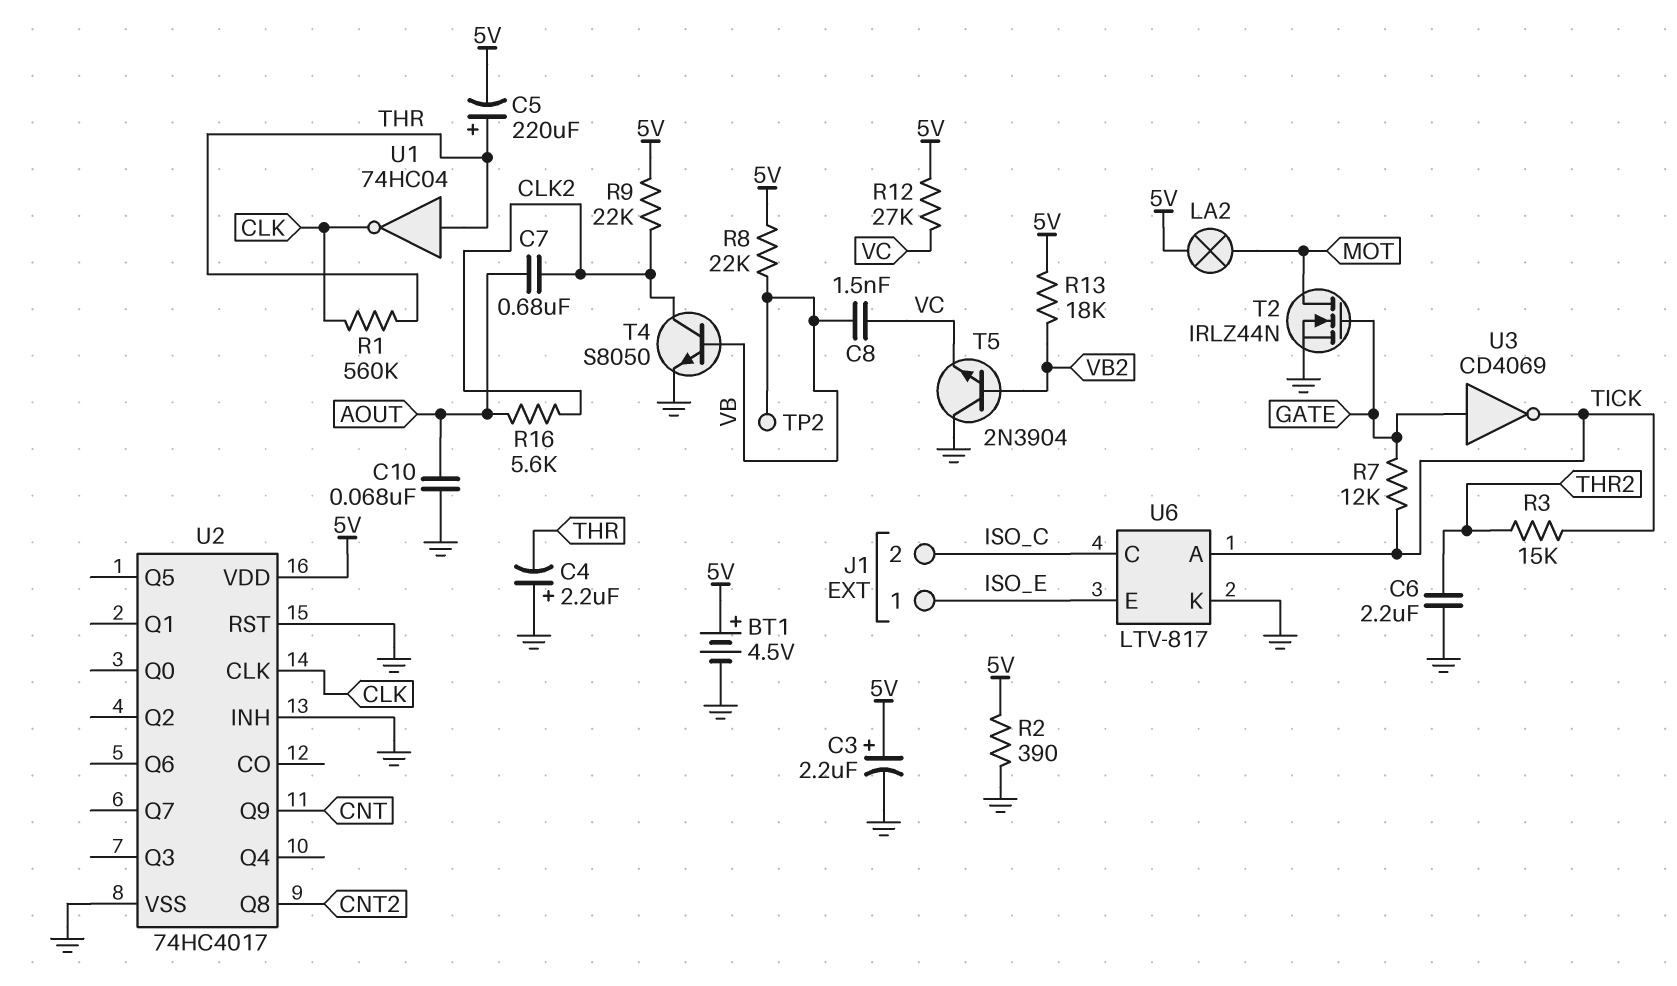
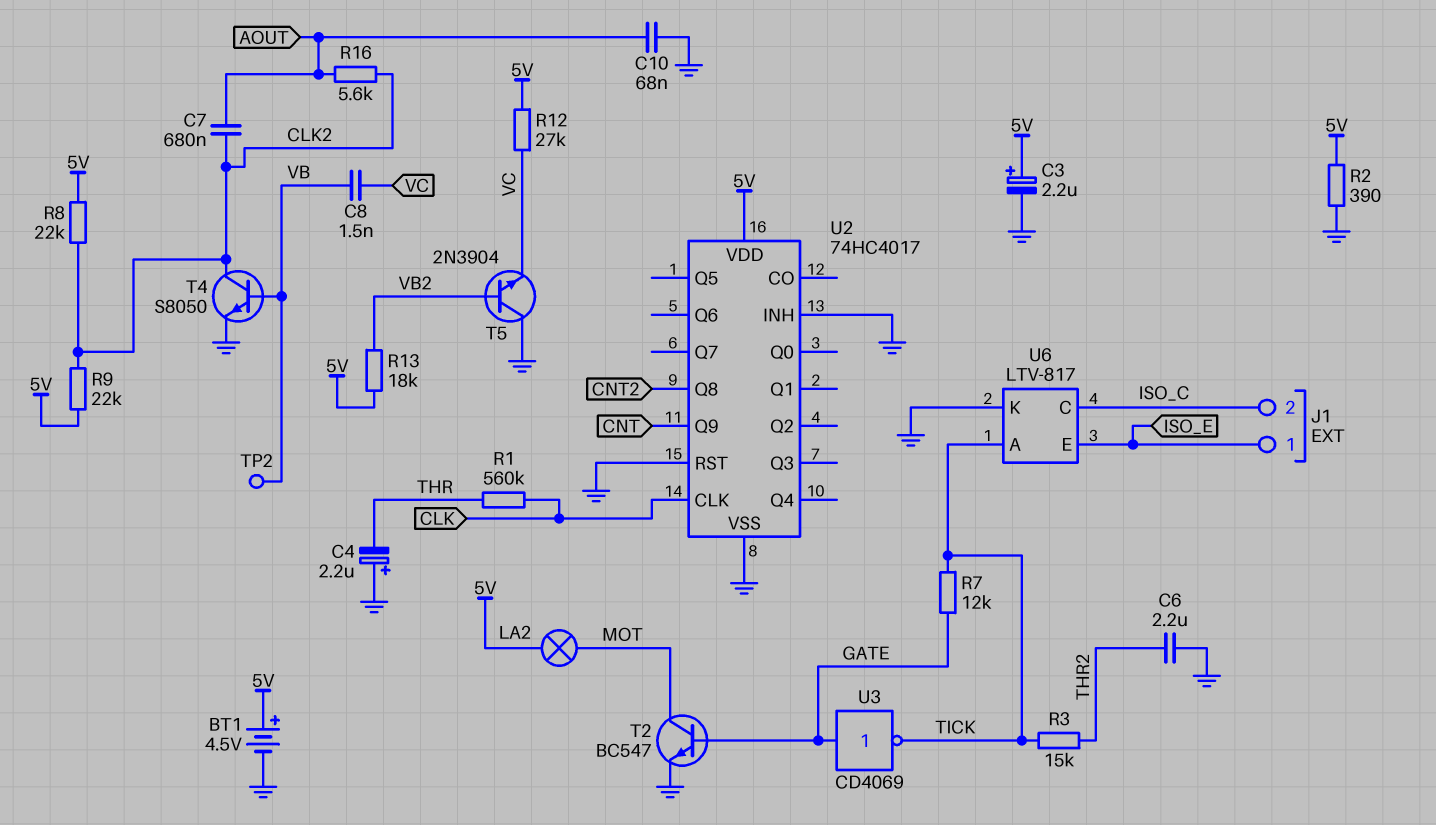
C5: 220uF (plus THR, minus 5V) -> none
R8: 22k (5V, VB) -> 22k (5V, CLK2)
T2: NMOS IRLZ44N (G GATE, D MOT, S GND) -> NPN BC547 (B GATE, C MOT, E GND)
U1: NOT 74HC04 (in THR, out CLK) -> none

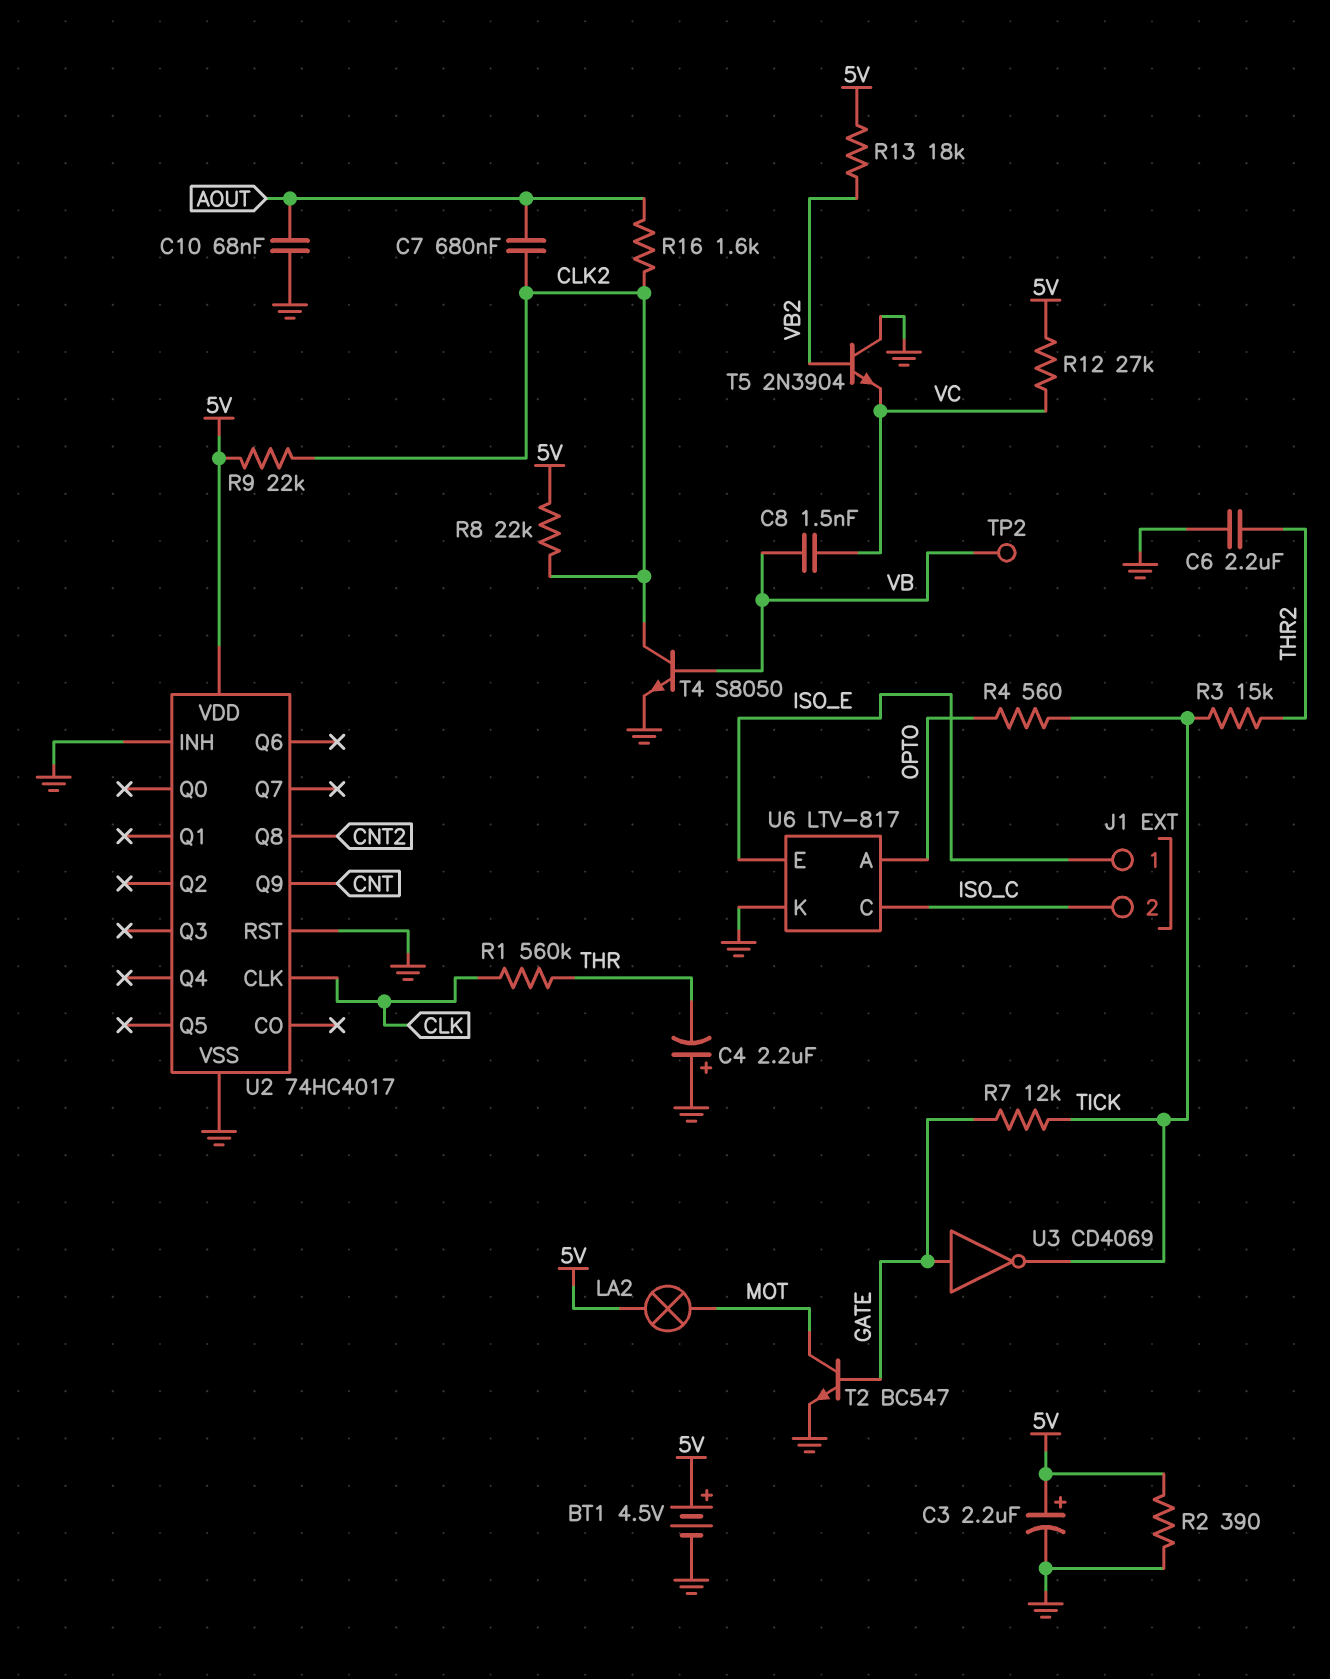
R4: none -> 560 (OPTO, TICK)
R16: 5.6k (AOUT, CLK2) -> 1.6k (AOUT, CLK2)
U6 pin A: TICK -> OPTO

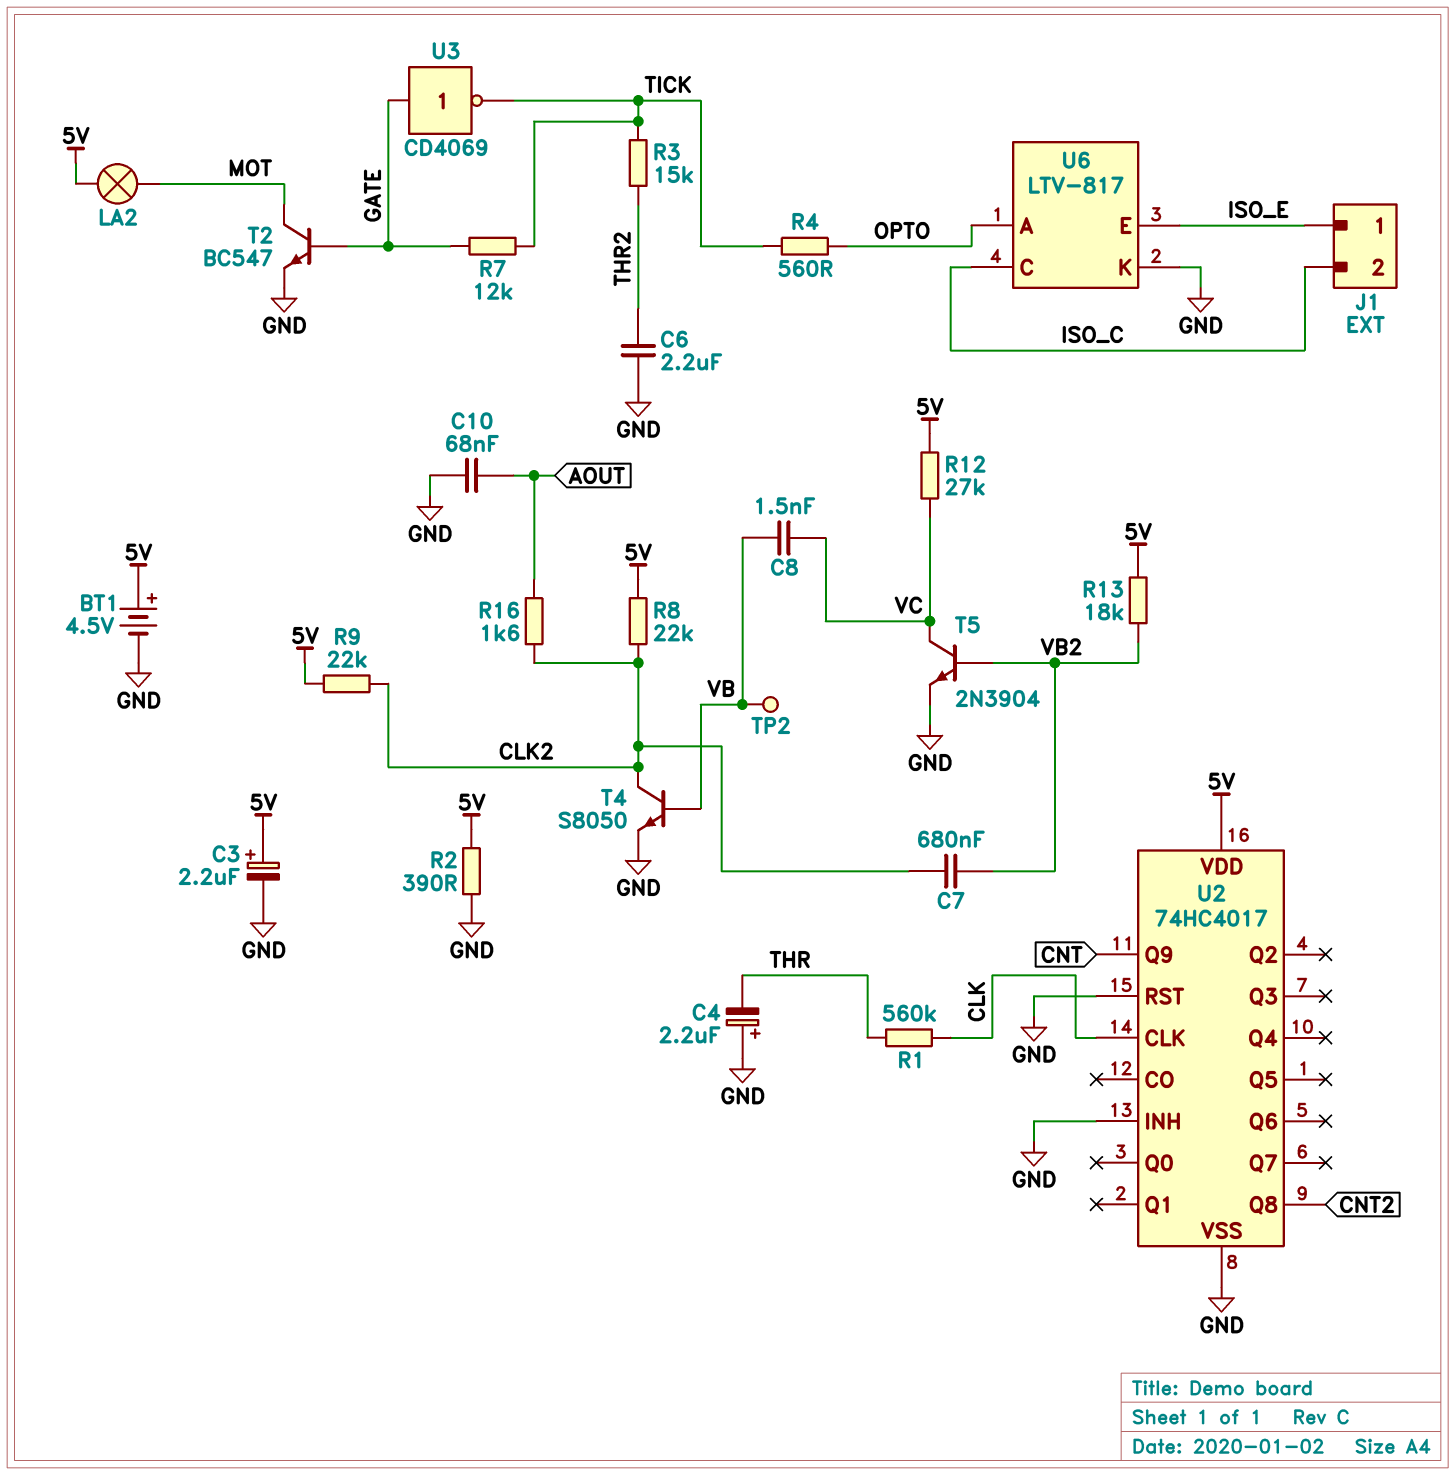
C7: 680nF (AOUT, CLK2) -> 680nF (CLK2, VB2)
T5: NPN 2N3904 (B VB2, C GND, E VC) -> NPN 2N3904 (B VB2, C VC, E GND)

